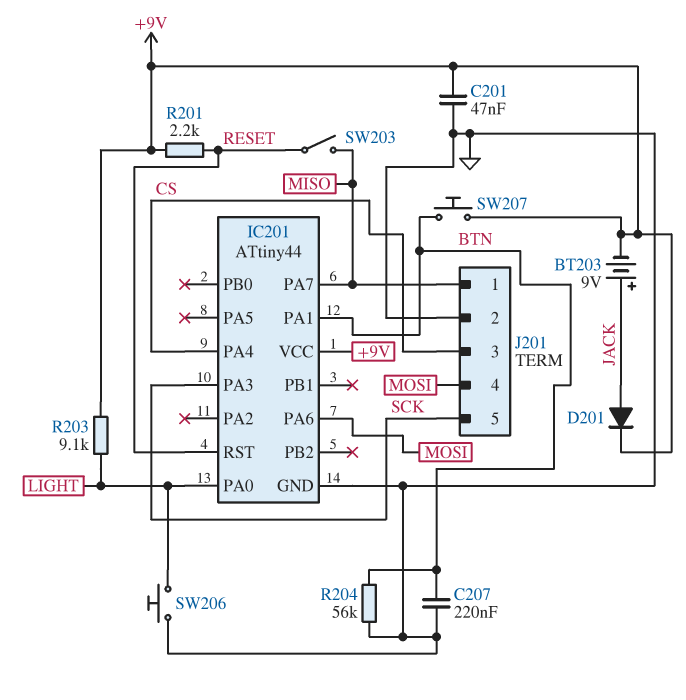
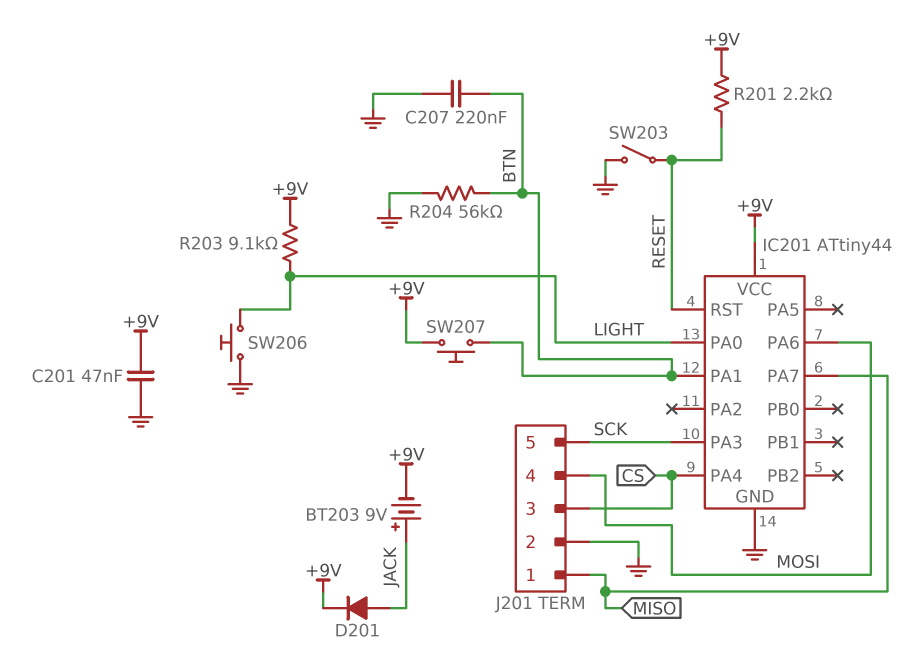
SW203: switch (MISO, RESET) -> switch (GND, RESET)

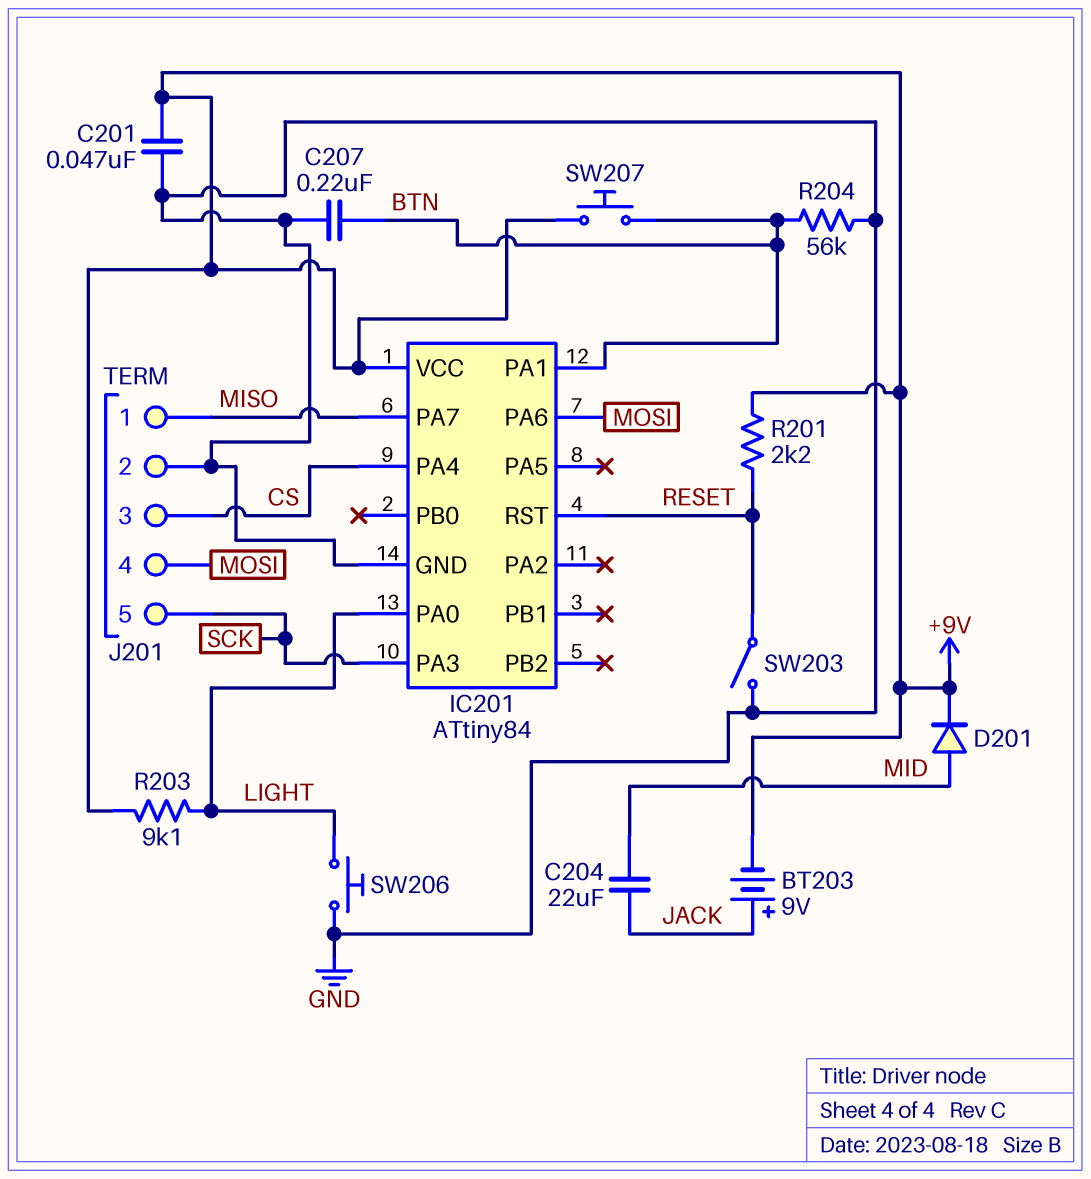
C204: none -> 22uF (JACK, MID)
D201: diode (A JACK, K +9V) -> diode (A MID, K +9V)
IC201: ATtiny44 -> ATtiny84

